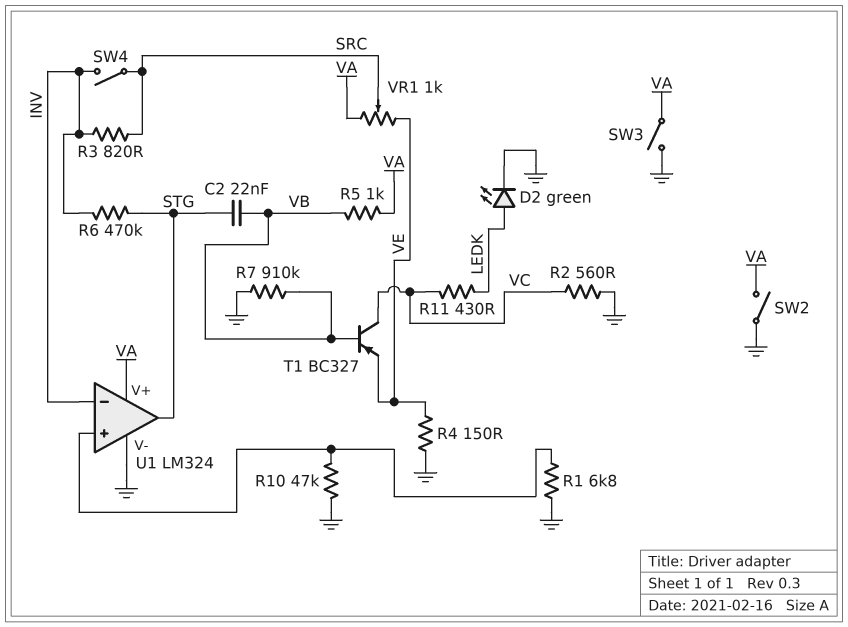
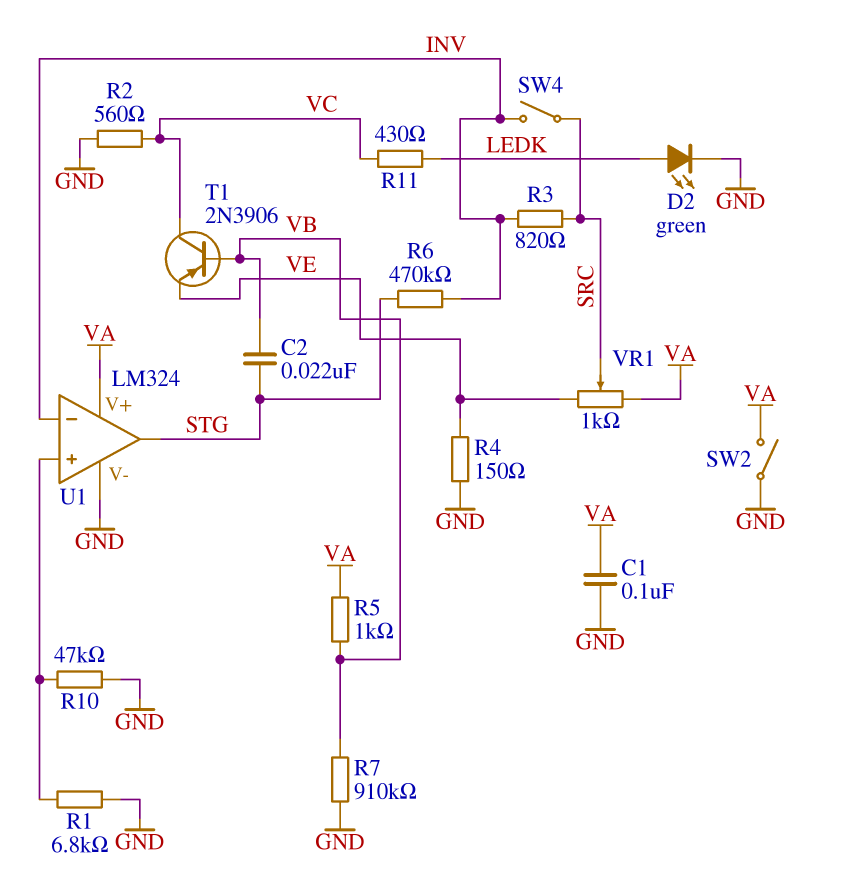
C1: none -> 100nF (GND, VA)
SW3: switch (GND, VA) -> none
T1: PNP BC327 (B VB, C VC, E VE) -> PNP 2N3906 (B VB, C VC, E VE)

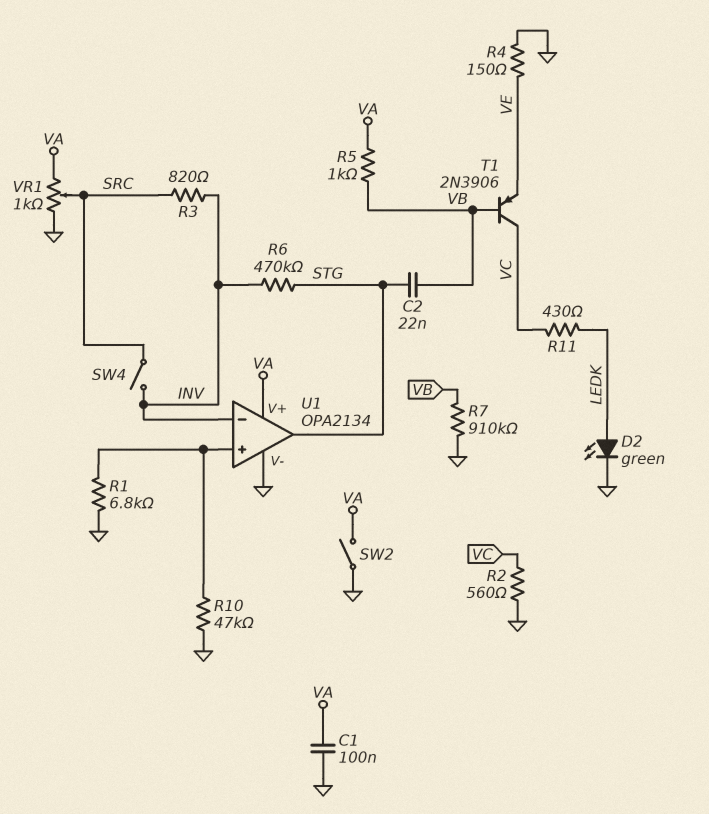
U1: LM324 -> OPA2134
VR1: 1k (VA, VE, wiper SRC) -> 1k (GND, VA, wiper SRC)

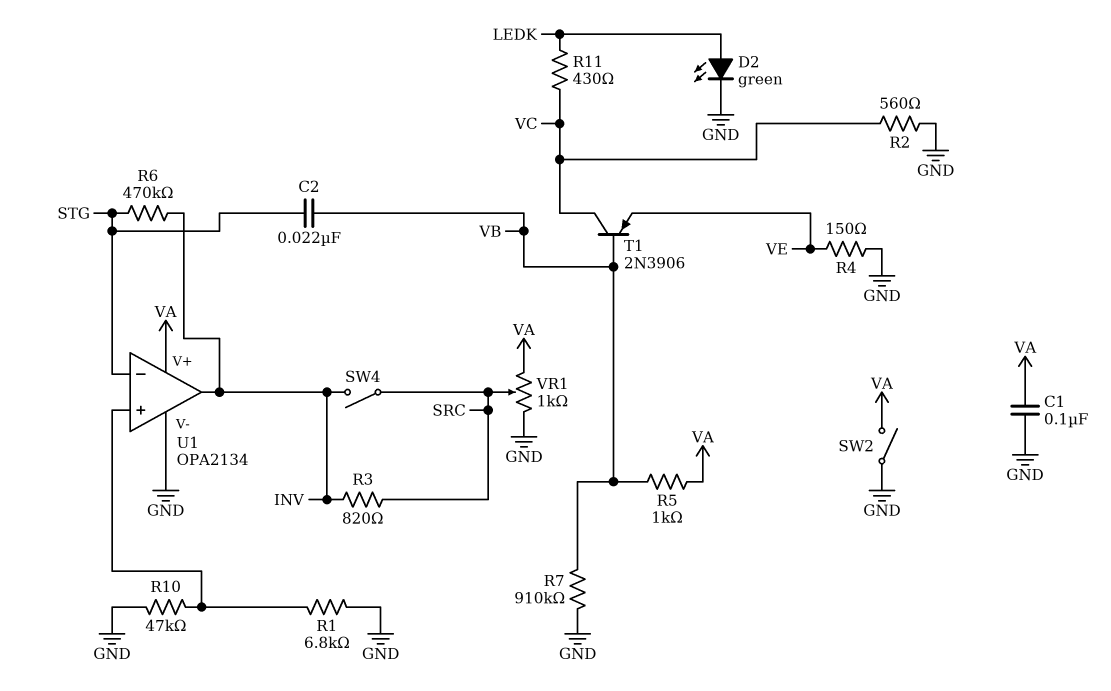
U1 pin in-: INV -> STG
U1 pin out: STG -> INV

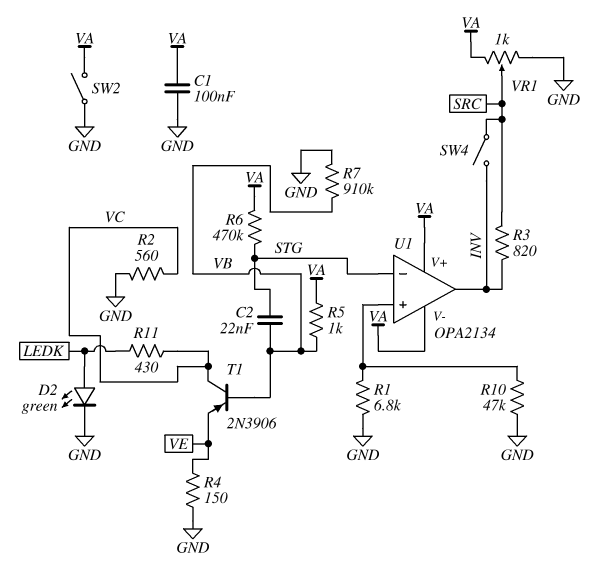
R6: 470k (INV, STG) -> 470k (STG, VA)
U1 pin V-: GND -> VA

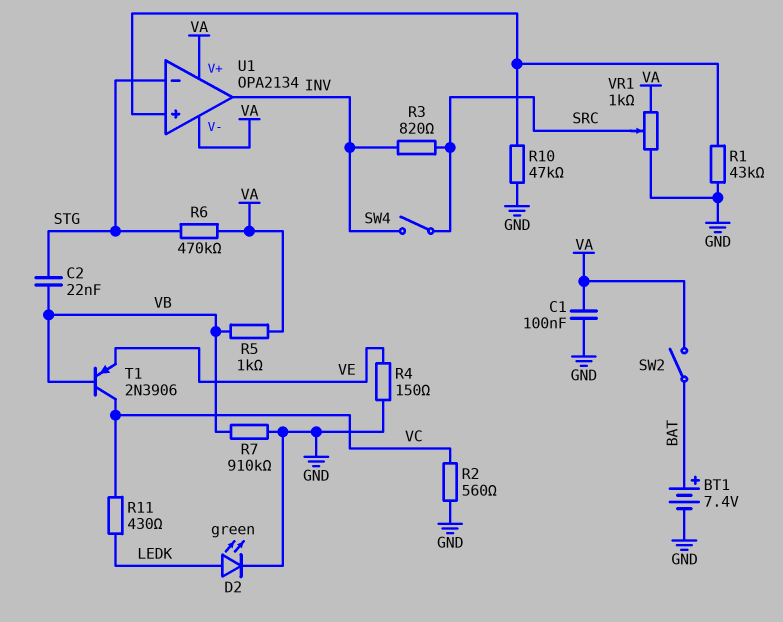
BT1: none -> 7.4V (plus BAT, minus GND)
R1: 6.8k (GND, U1/in+) -> 43k (GND, U1/in+)
SW2: switch (GND, VA) -> switch (BAT, VA)

